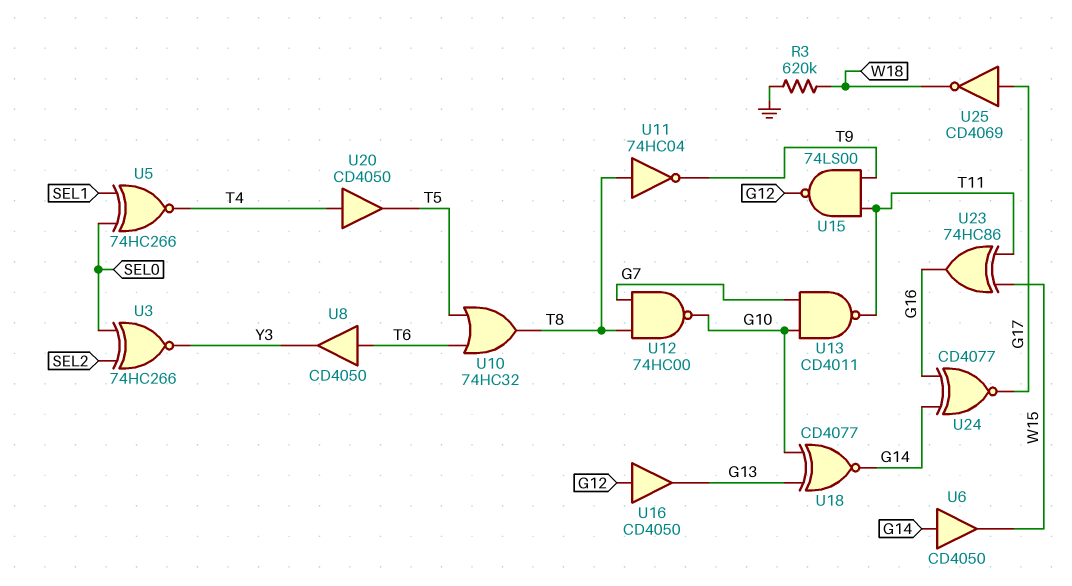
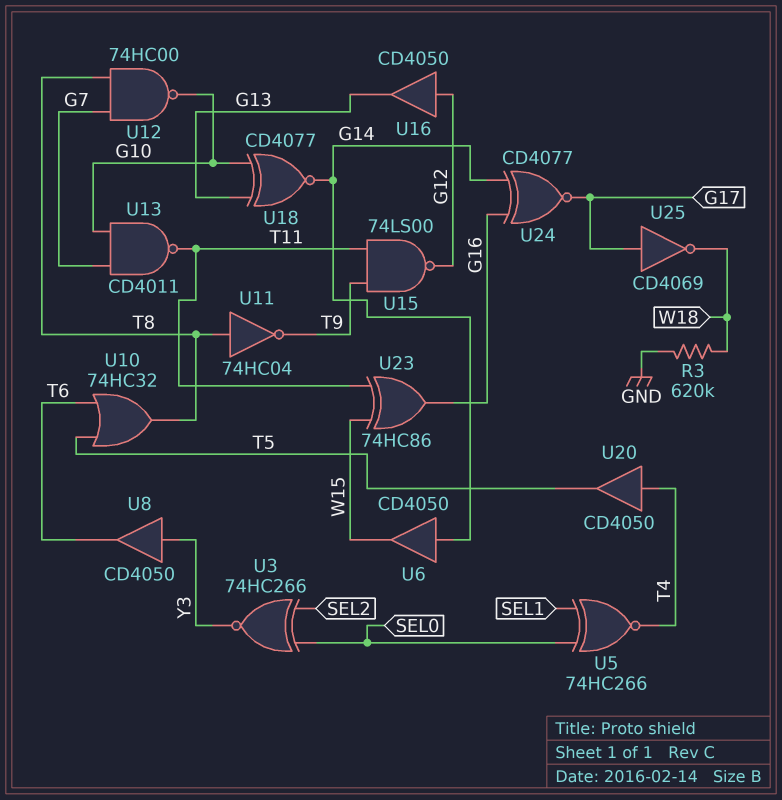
U8: buffer CD4050 (in T6, out Y3) -> buffer CD4050 (in Y3, out T6)

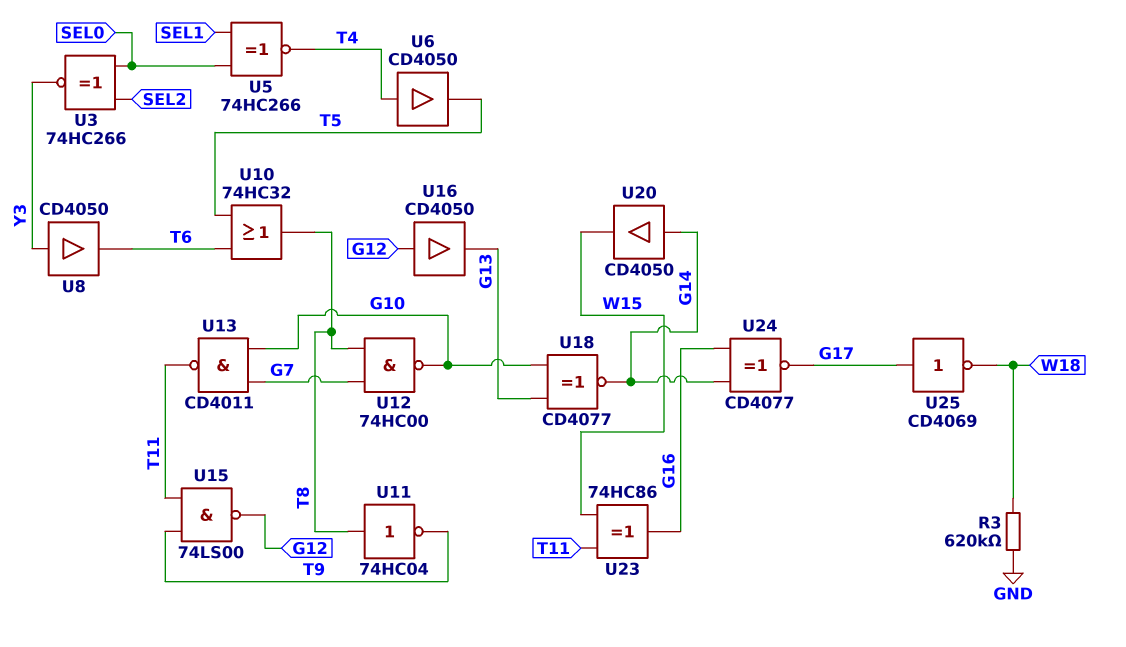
U6: buffer CD4050 (in G14, out W15) -> buffer CD4050 (in T4, out T5)
U20: buffer CD4050 (in T4, out T5) -> buffer CD4050 (in G14, out W15)

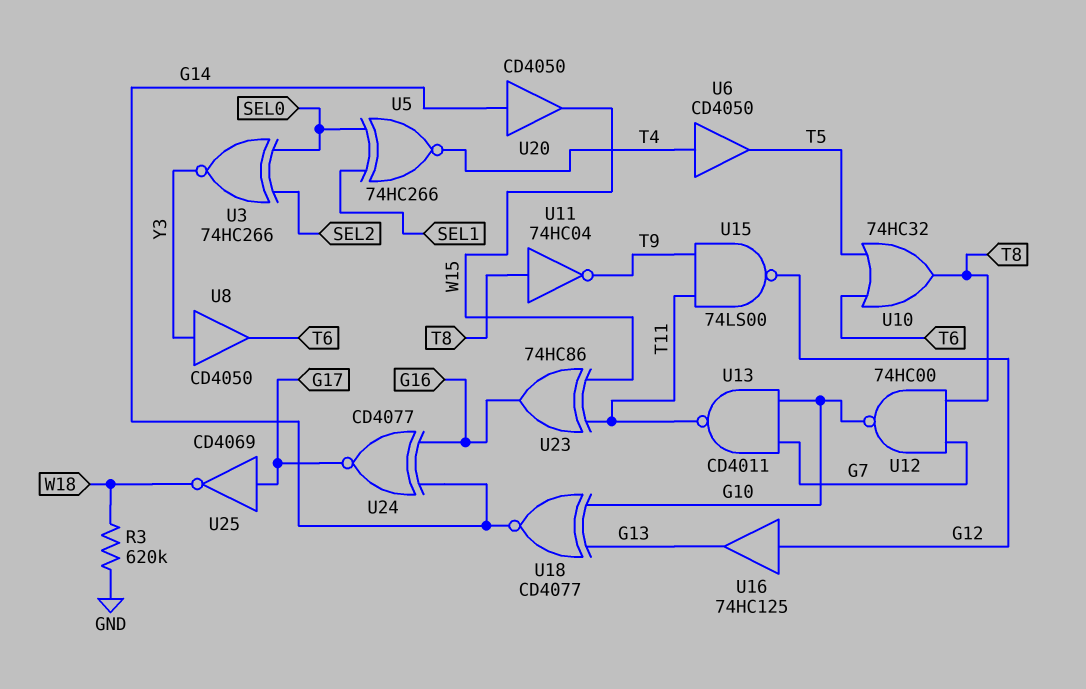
U16: buffer CD4050 (in G12, out G13) -> buffer 74HC125 (in G12, out G13)

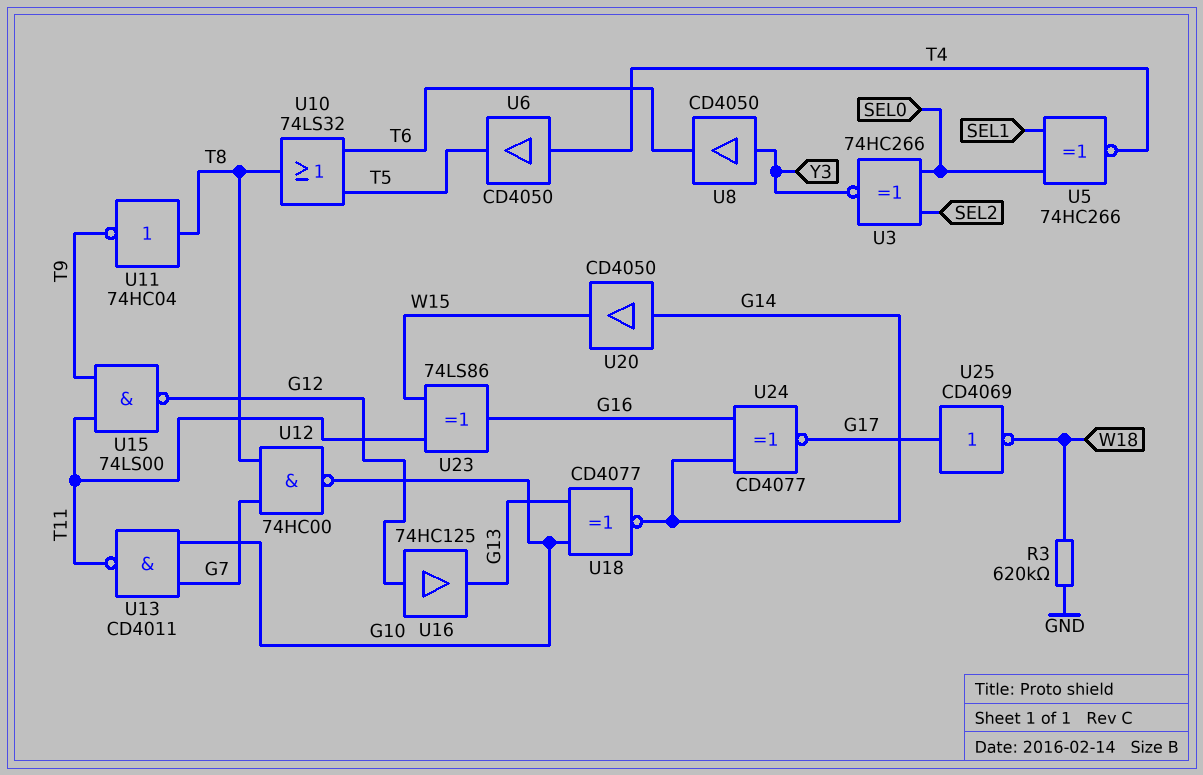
U10: OR 74HC32 (in T5, in T6, out T8) -> OR 74LS32 (in T5, in T6, out T8)
U23: XOR 74HC86 (in T11, in W15, out G16) -> XOR 74LS86 (in T11, in W15, out G16)

